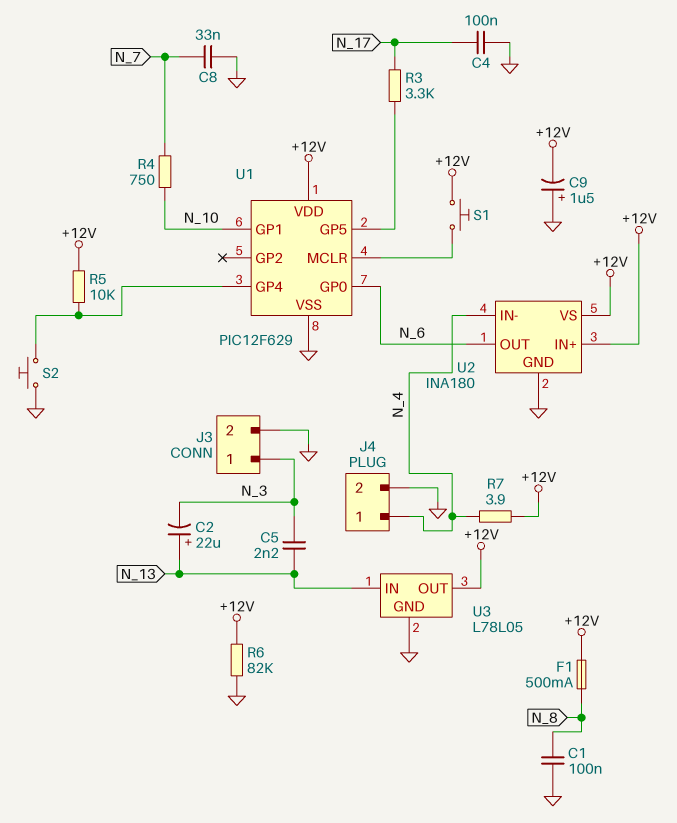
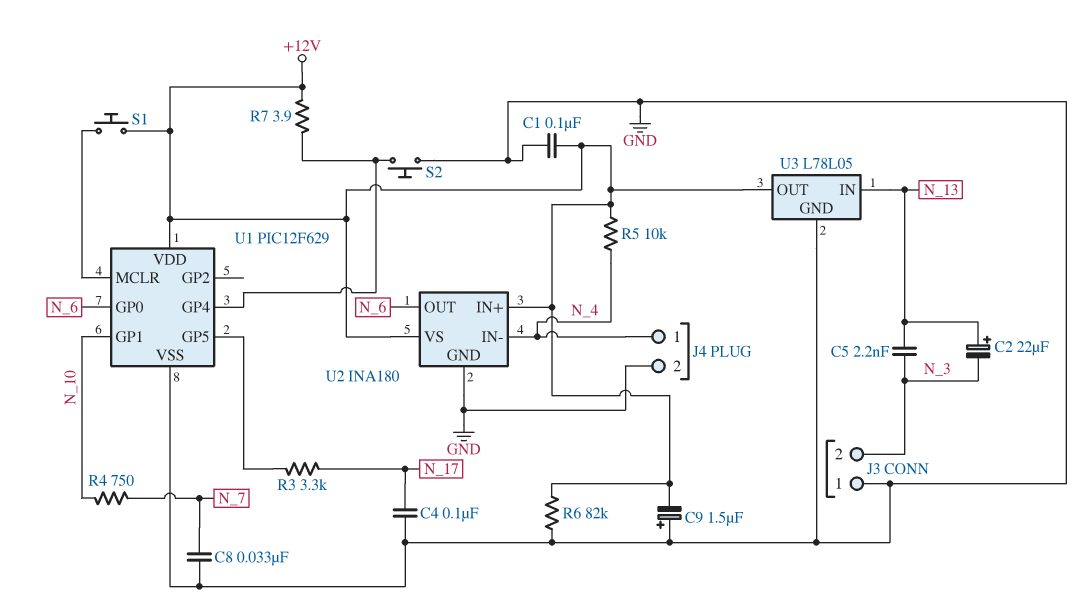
C1: 100nF (GND, N_8) -> 100nF (+12V, GND)
F1: 500mA (+12V, N_8) -> none
J3 pin 1: N_3 -> GND
J3 pin 2: GND -> N_3
R5: 10k (+12V, U1/GP4) -> 10k (+12V, N_4)
R7: 3.9 (+12V, N_4) -> 3.9 (+12V, U1/GP4)

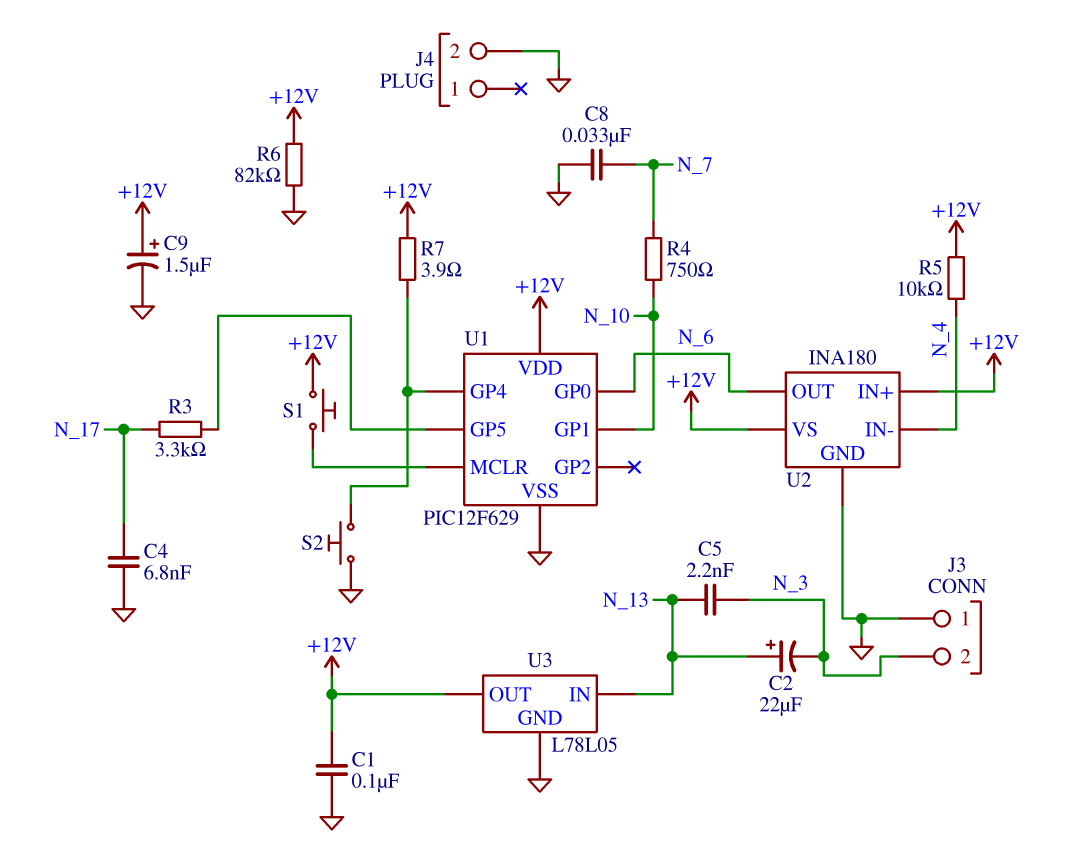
C4: 100nF (GND, N_17) -> 6.8nF (GND, N_17)
C9: 1.5uF (plus GND, minus +12V) -> 1.5uF (plus +12V, minus GND)
J4 pin 1: N_4 -> none

